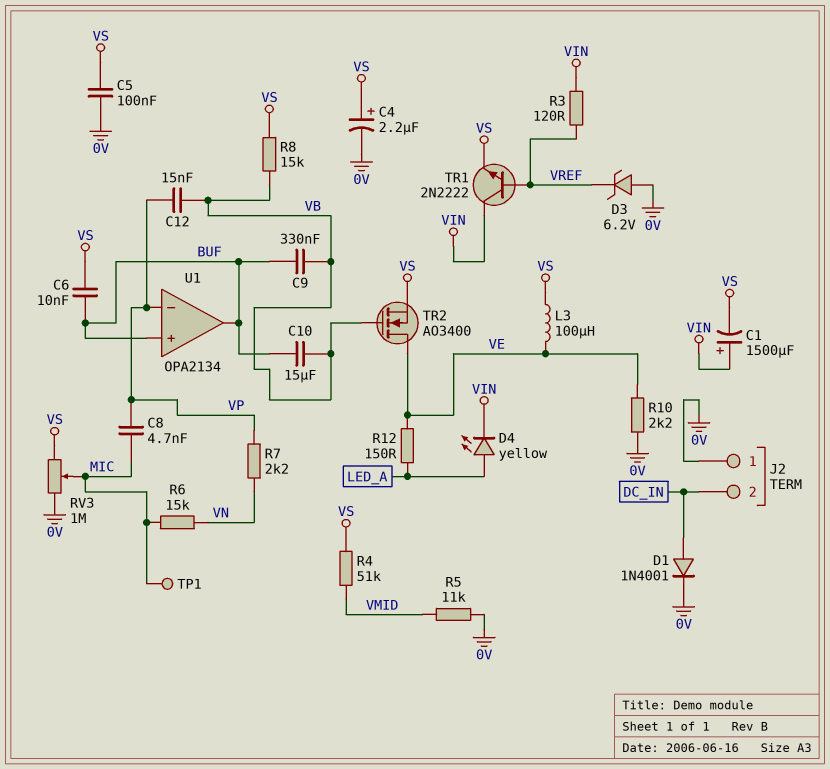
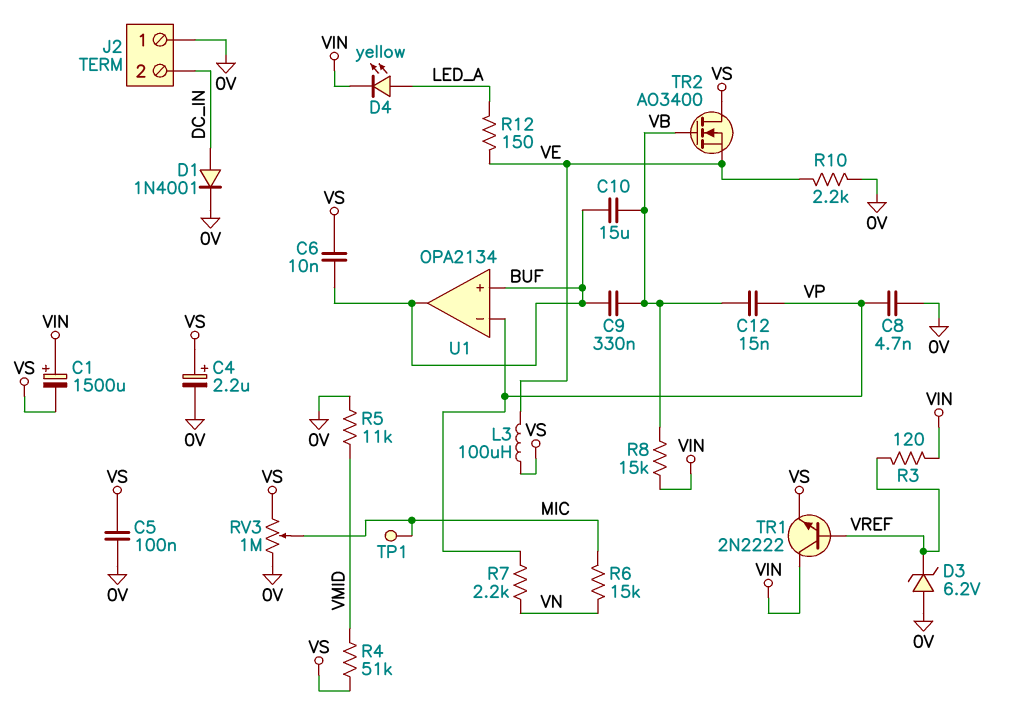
C8: 4.7nF (MIC, VP) -> 4.7nF (0V, VP)
R8: 15k (VB, VS) -> 15k (VB, VIN)
TR2: NMOS AO3400 (G VB, D VE, S VS) -> NMOS AO3400 (G VB, D VS, S VE)

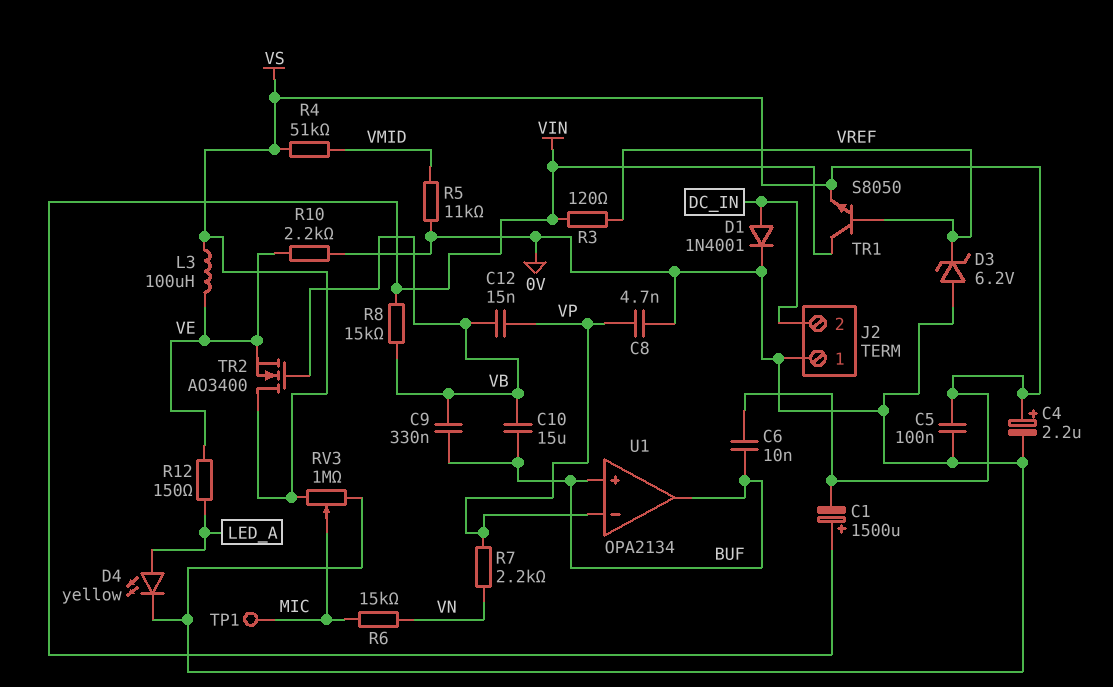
D4: LED yellow (A LED_A, K VIN) -> LED yellow (A LED_A, K 0V)
TR1: NPN 2N2222 (B VREF, C VIN, E VS) -> NPN S8050 (B VREF, C VIN, E VS)

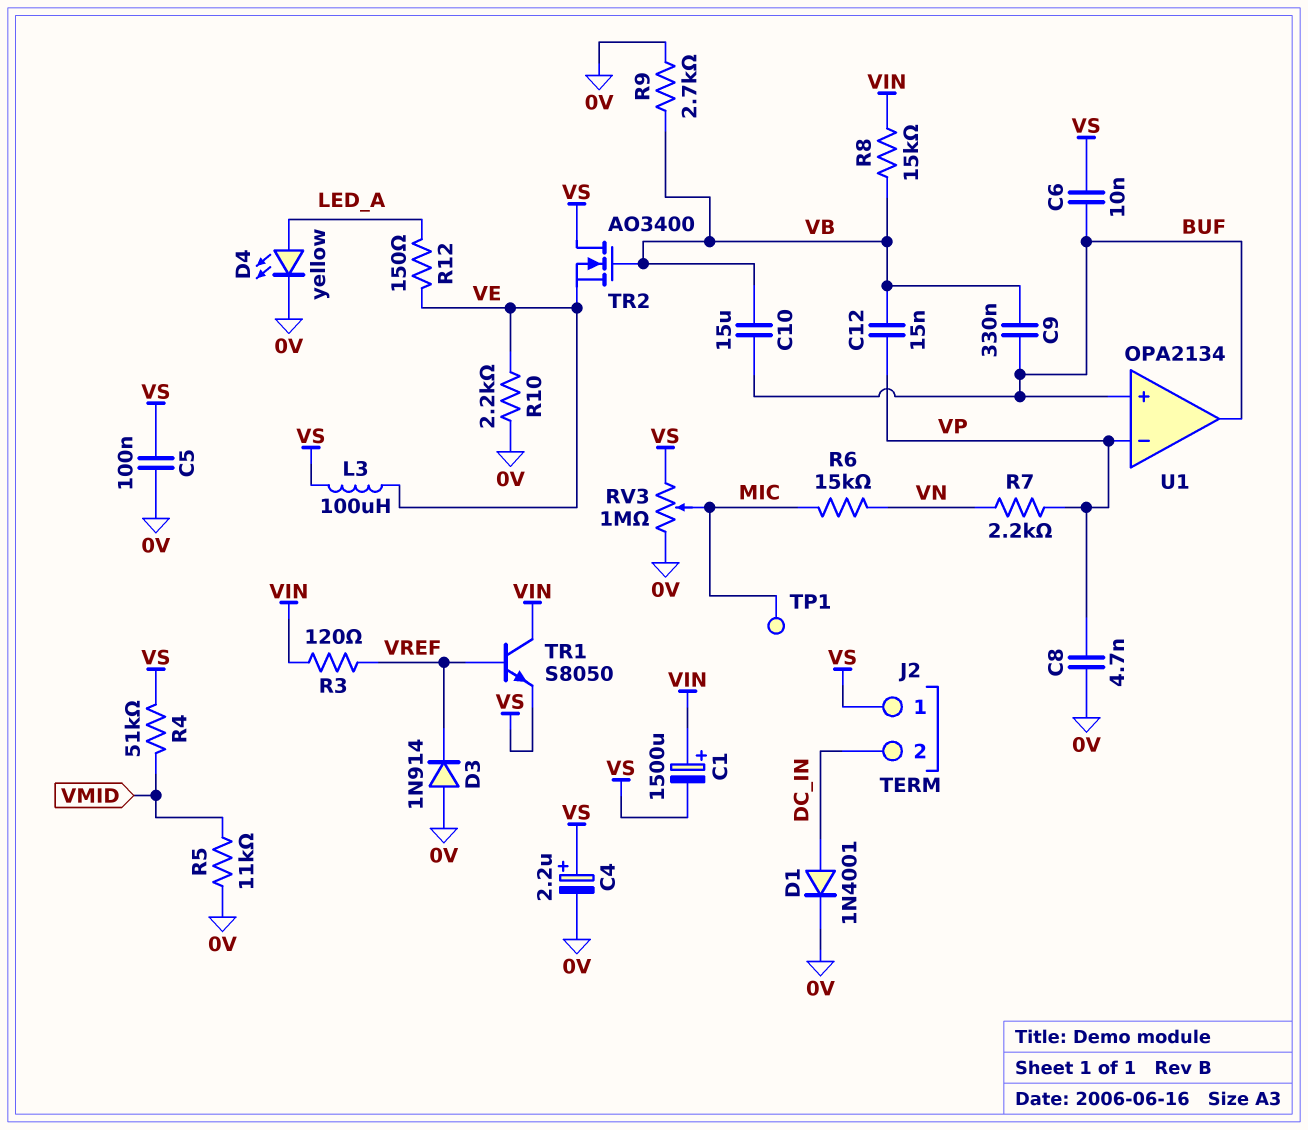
D3: zener 6.2V (A 0V, K VREF) -> diode 1N914 (A 0V, K VREF)
J2 pin 1: 0V -> VS
R9: none -> 2.7k (0V, VB)

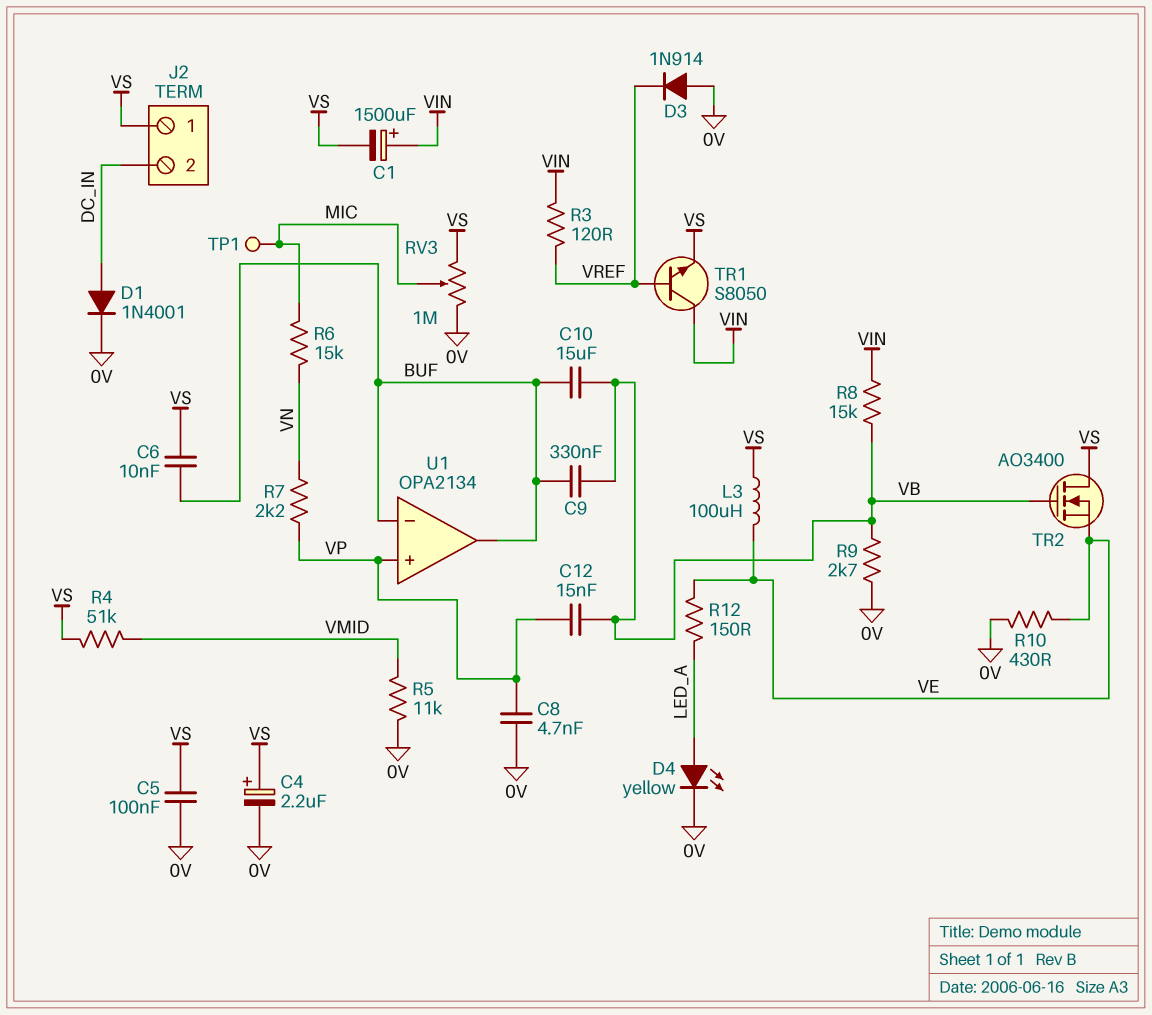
R10: 2.2k (0V, VE) -> 430 (0V, VE)
U1 pin in+: BUF -> VP
U1 pin in-: VP -> BUF

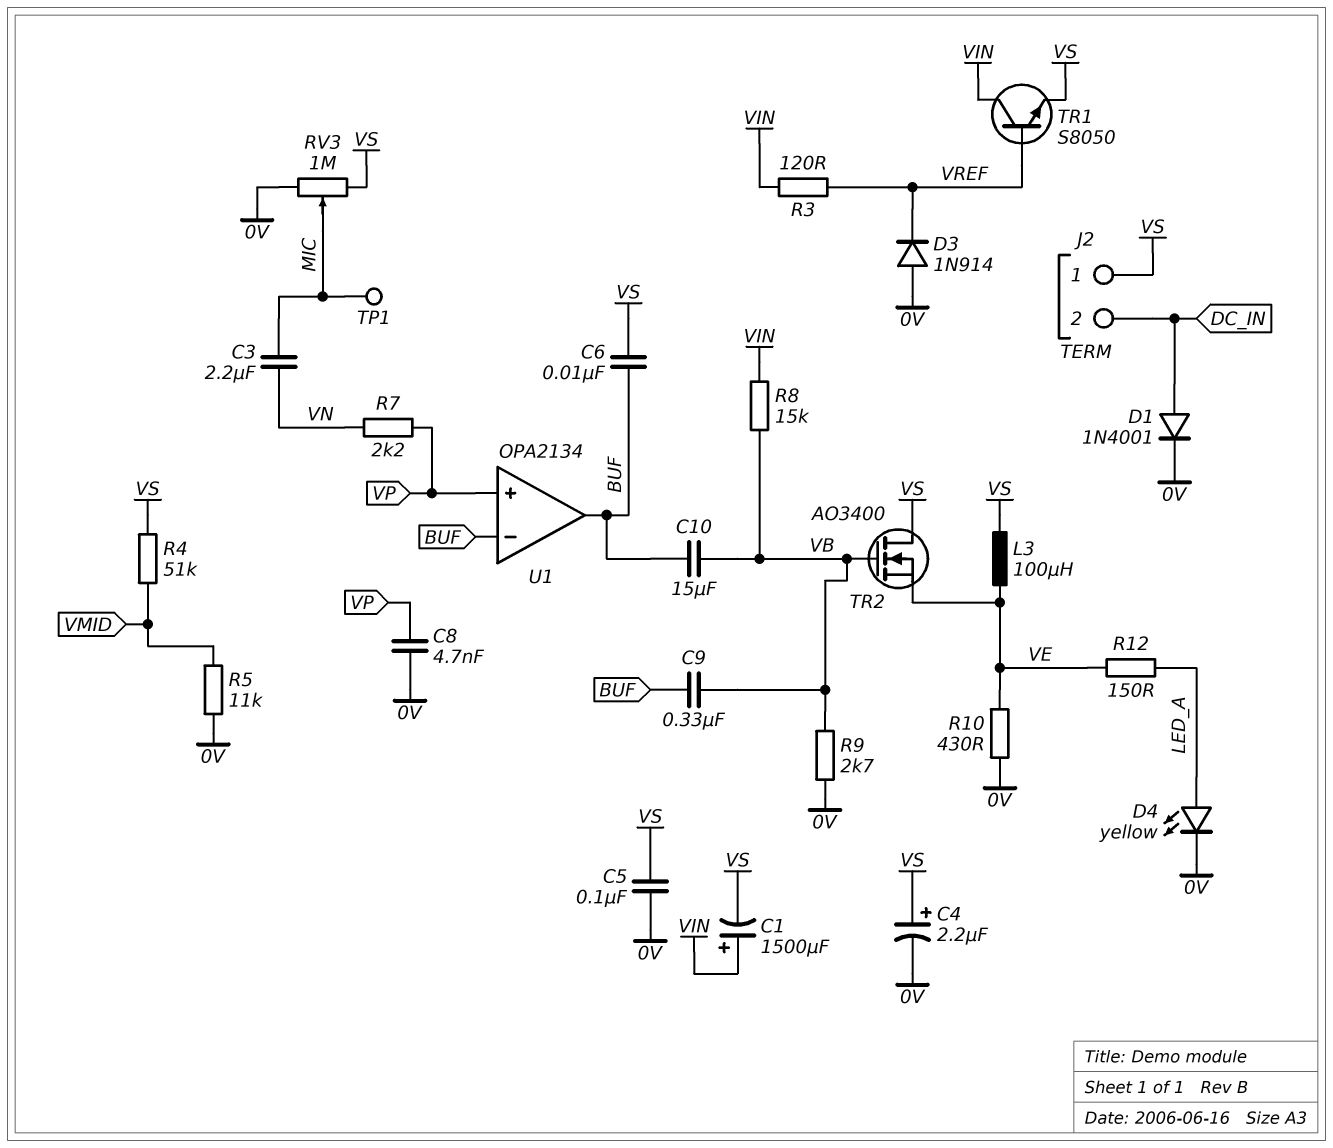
C3: none -> 2.2uF (MIC, VN)
C12: 15nF (VB, VP) -> none
R6: 15k (MIC, VN) -> none

